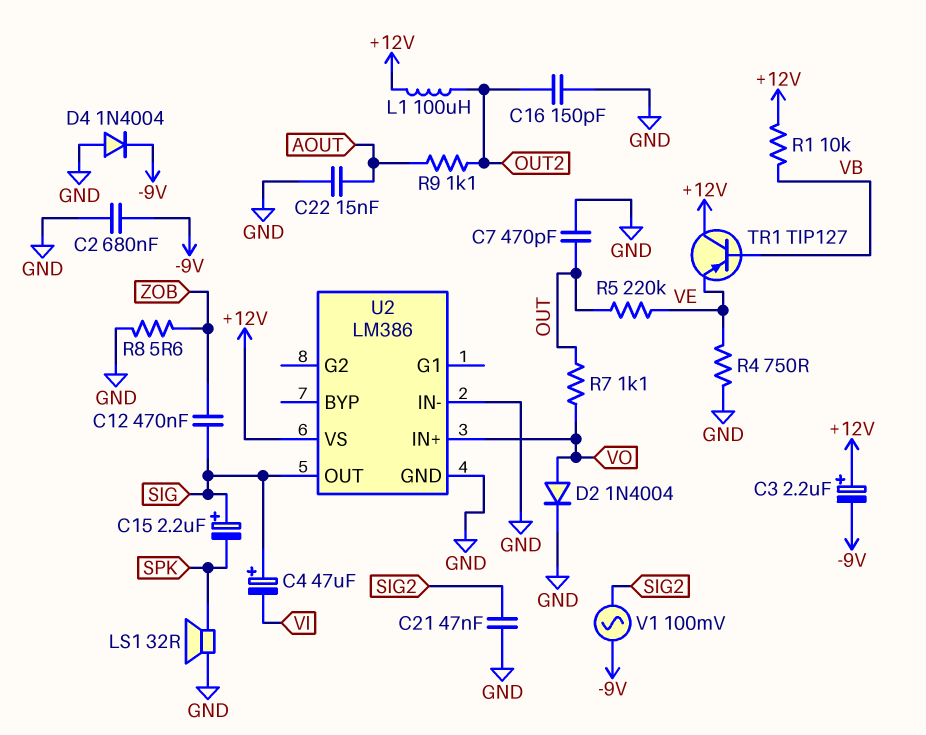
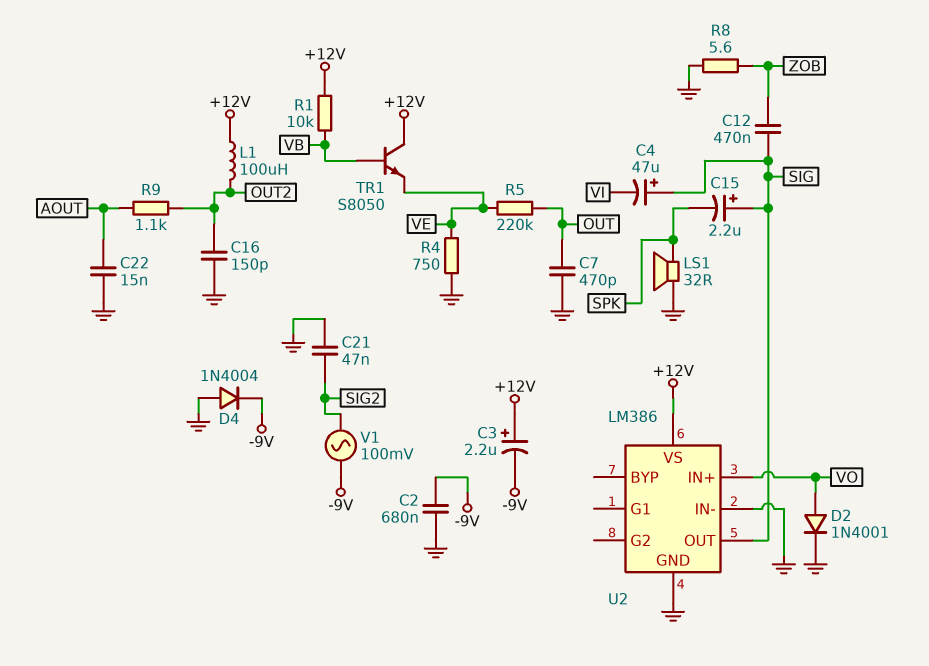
D2: diode 1N4004 (A VO, K GND) -> diode 1N4001 (A VO, K GND)
R7: 1.1k (OUT, VO) -> none
TR1: PNP TIP127 (B VB, C +12V, E VE) -> NPN S8050 (B VB, C +12V, E VE)

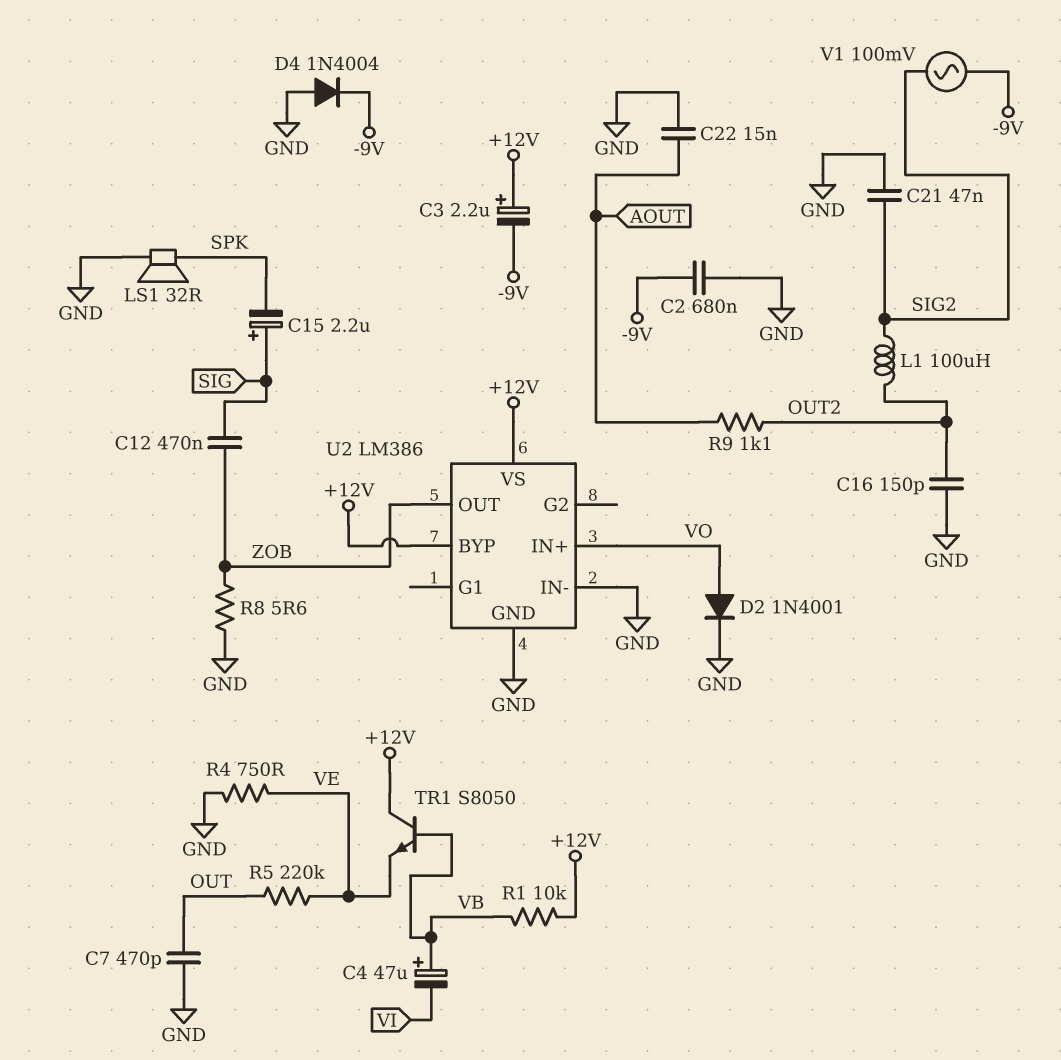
C4: 47uF (plus SIG, minus VI) -> 47uF (plus VB, minus VI)
L1: 100uH (+12V, OUT2) -> 100uH (OUT2, SIG2)
U2 pin BYP: none -> +12V
U2 pin OUT: SIG -> ZOB

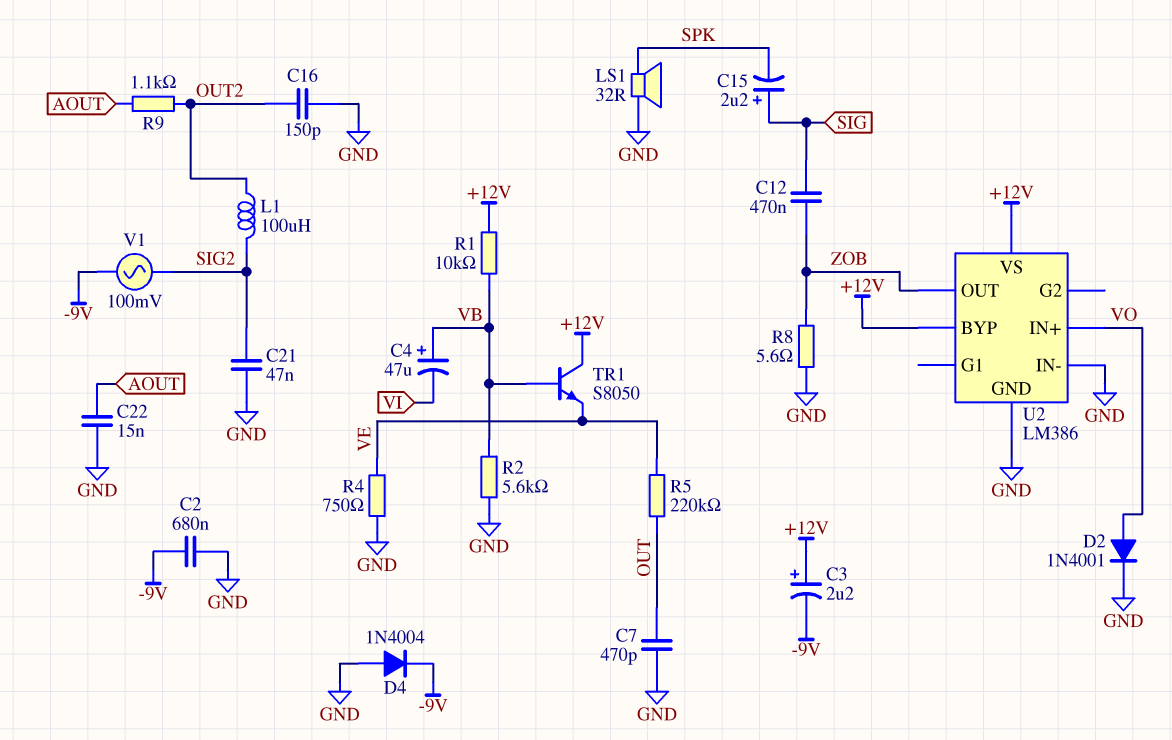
R2: none -> 5.6k (GND, VB)

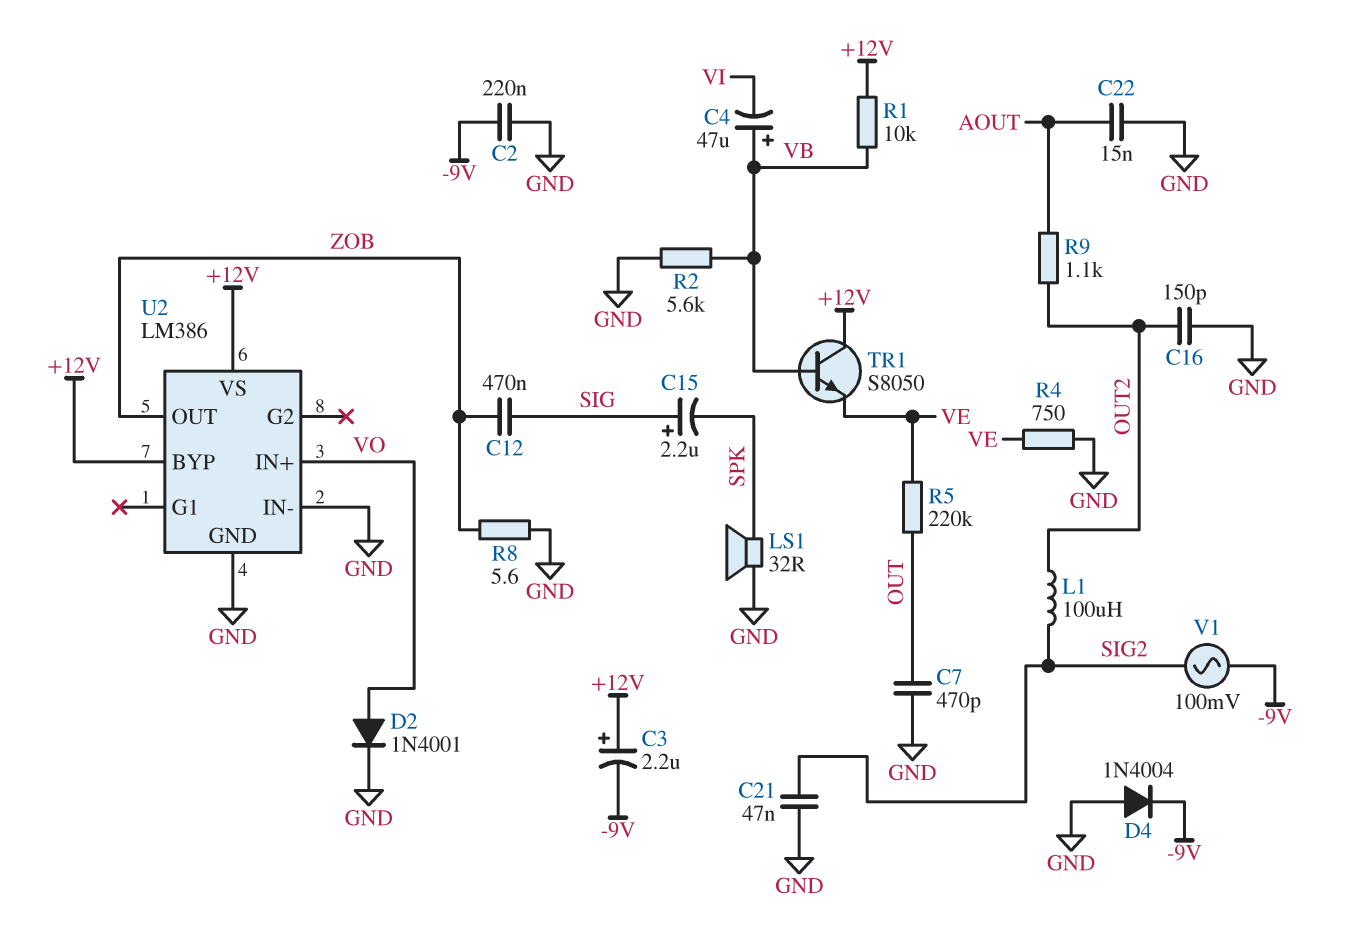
C2: 680nF (-9V, GND) -> 220nF (-9V, GND)

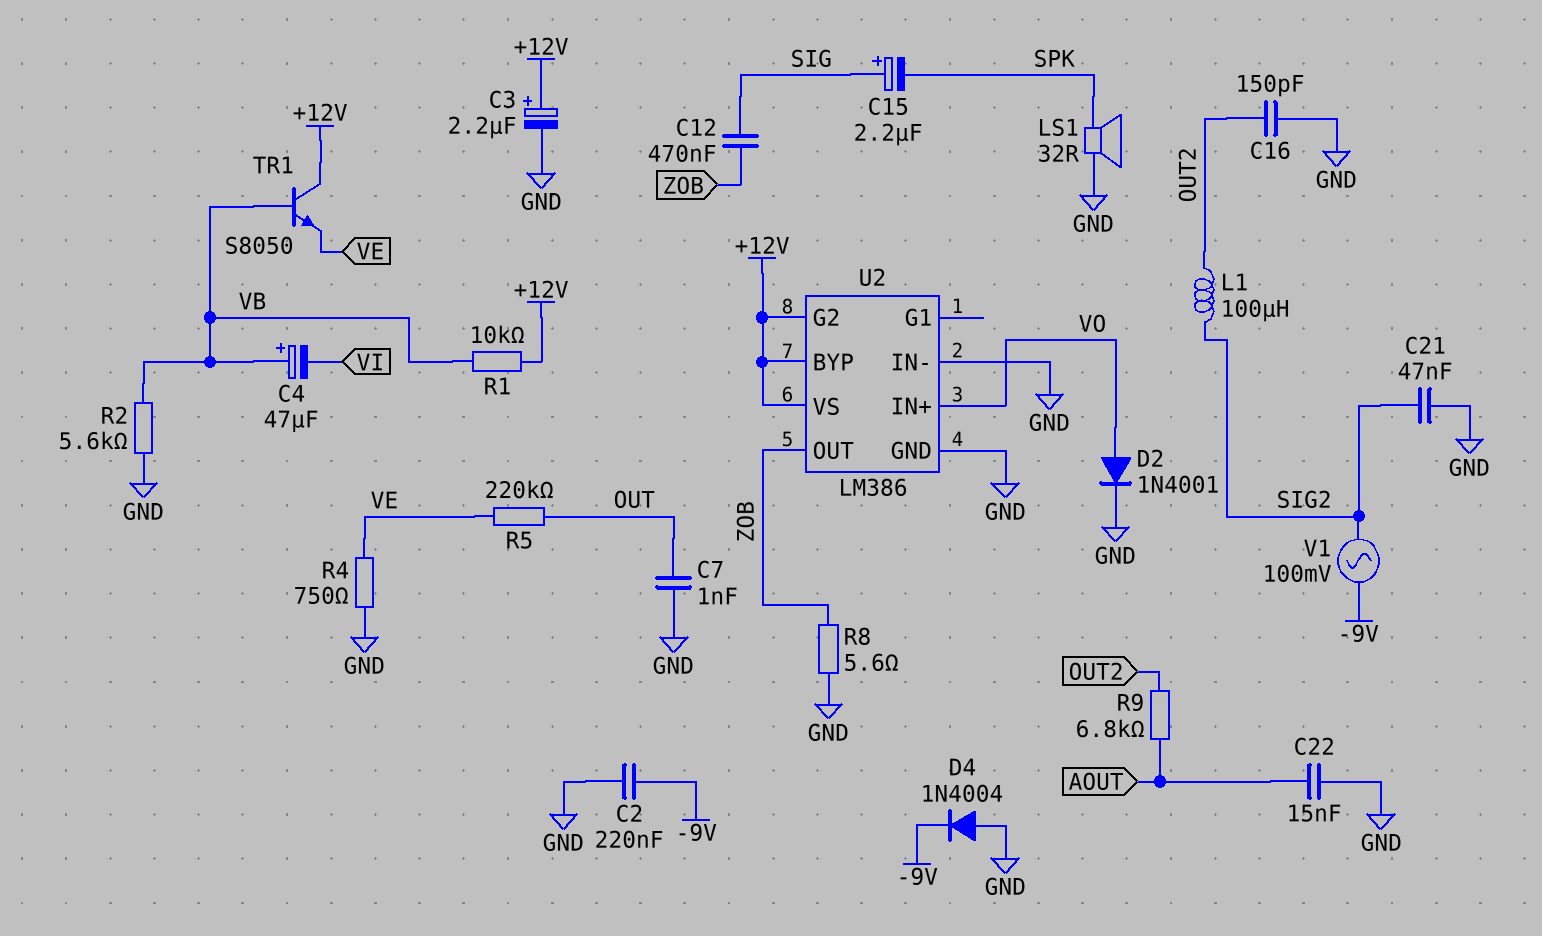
C3: 2.2uF (plus +12V, minus -9V) -> 2.2uF (plus +12V, minus GND)
C7: 470pF (GND, OUT) -> 1nF (GND, OUT)
R9: 1.1k (AOUT, OUT2) -> 6.8k (AOUT, OUT2)
U2 pin G2: none -> +12V

